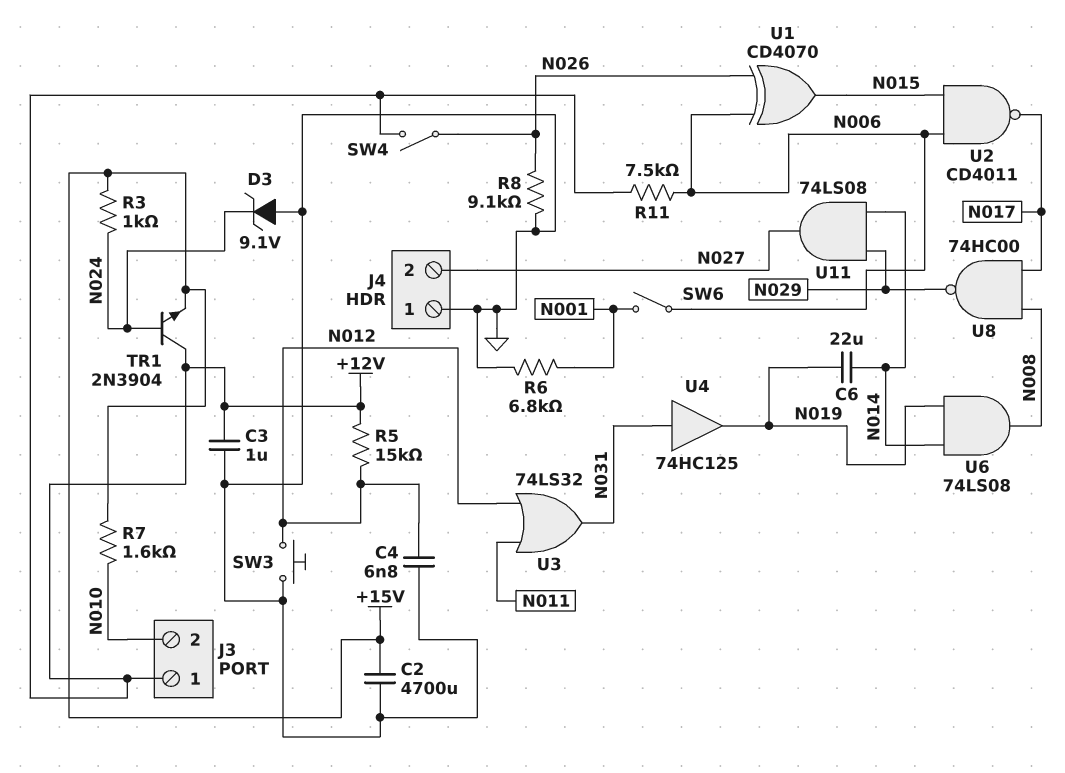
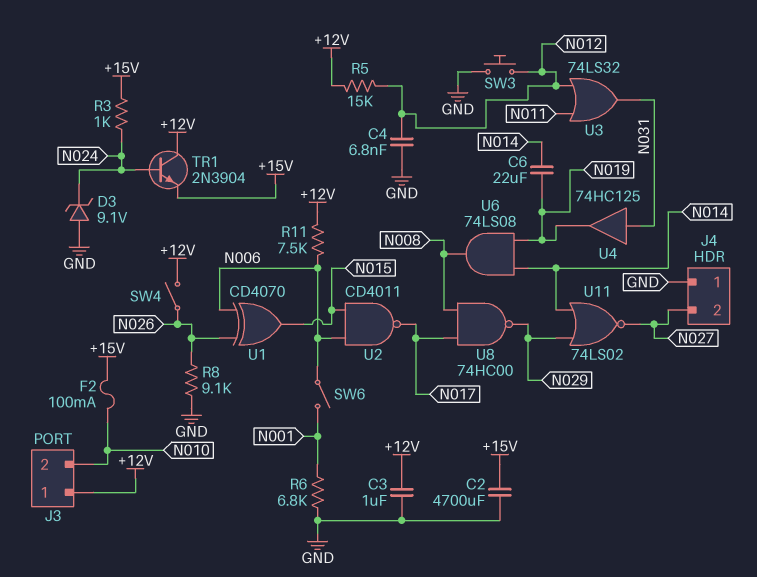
F2: none -> 100mA (+15V, N010)
R7: 1.6k (+15V, N010) -> none
U11: AND 74LS08 (in N014, in N029, out N027) -> NOR 74LS02 (in N014, in N029, out N027)

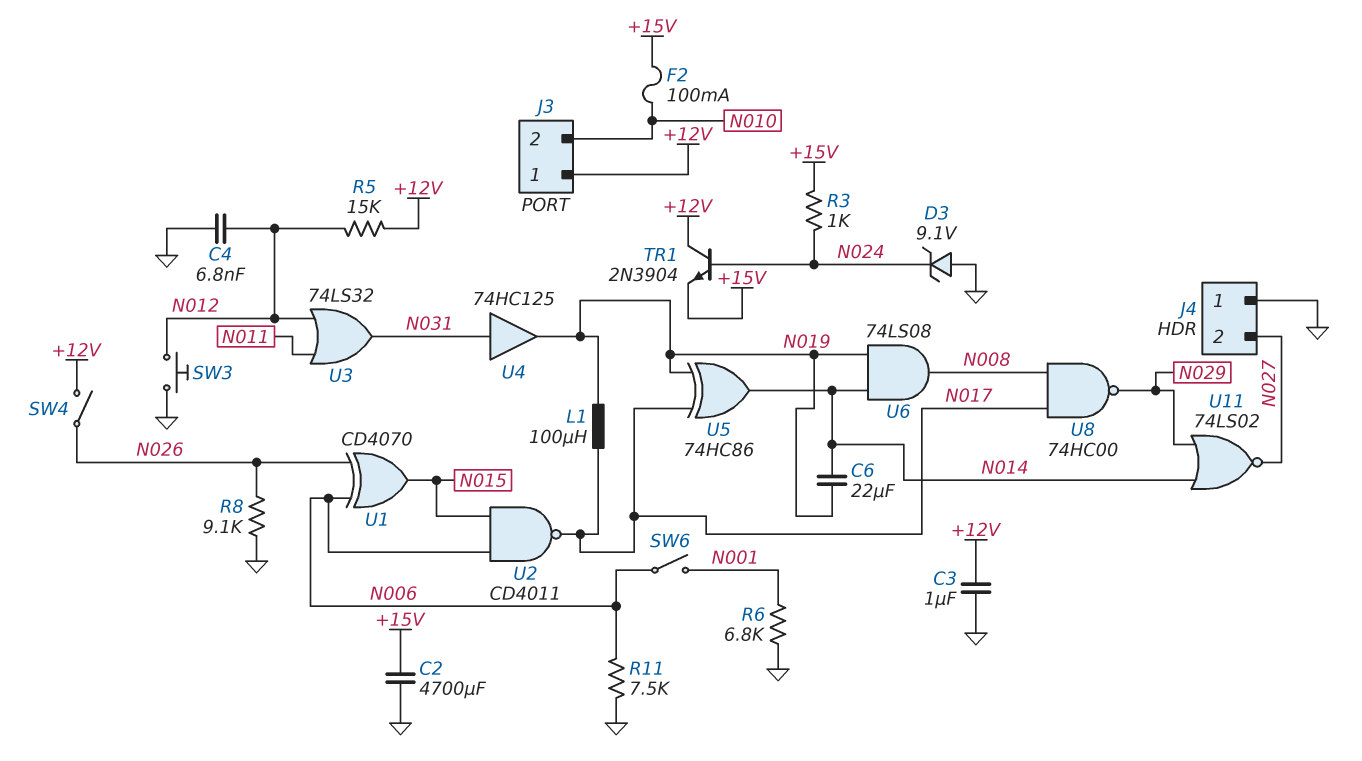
L1: none -> 100uH (N017, N019)
R11: 7.5k (+12V, N006) -> 7.5k (GND, N006)
U5: none -> XOR 74HC86 (in N017, in N019, out N014)

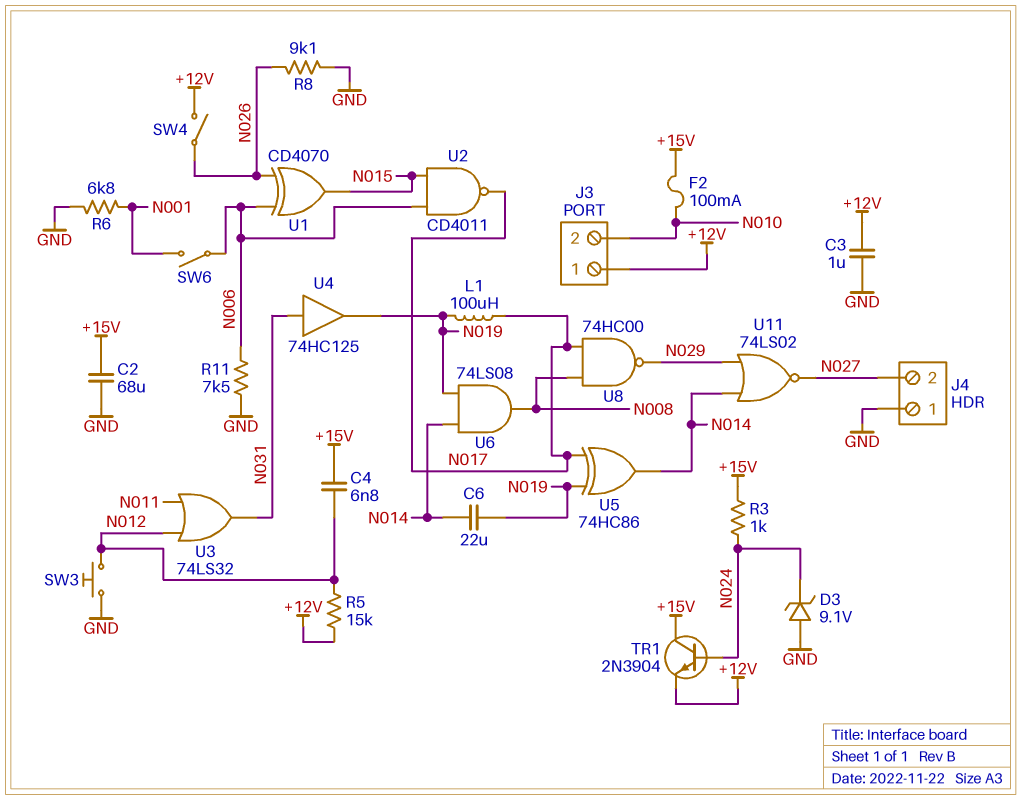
C2: 4700uF (+15V, GND) -> 68uF (+15V, GND)
C4: 6.8nF (GND, N012) -> 6.8nF (+15V, N012)
TR1: NPN 2N3904 (B N024, C +12V, E +15V) -> NPN 2N3904 (B N024, C +15V, E +12V)

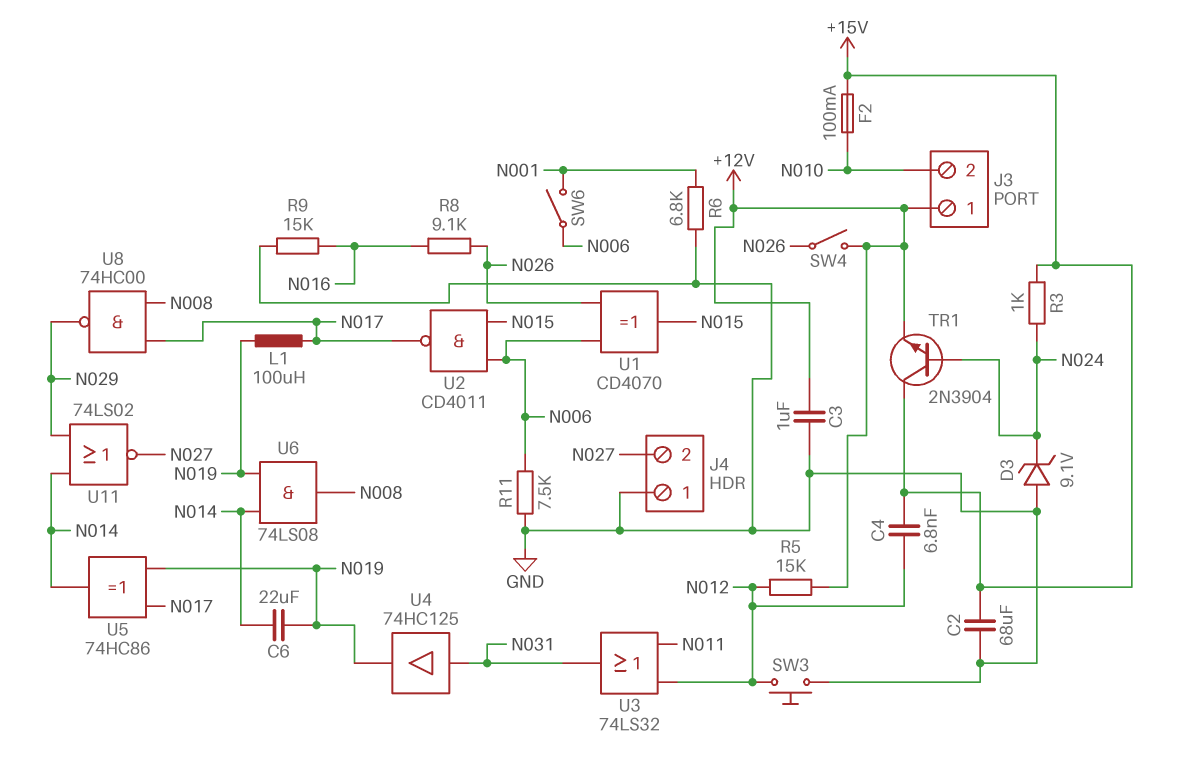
R8: 9.1k (GND, N026) -> 9.1k (N016, N026)
R9: none -> 15k (GND, N016)

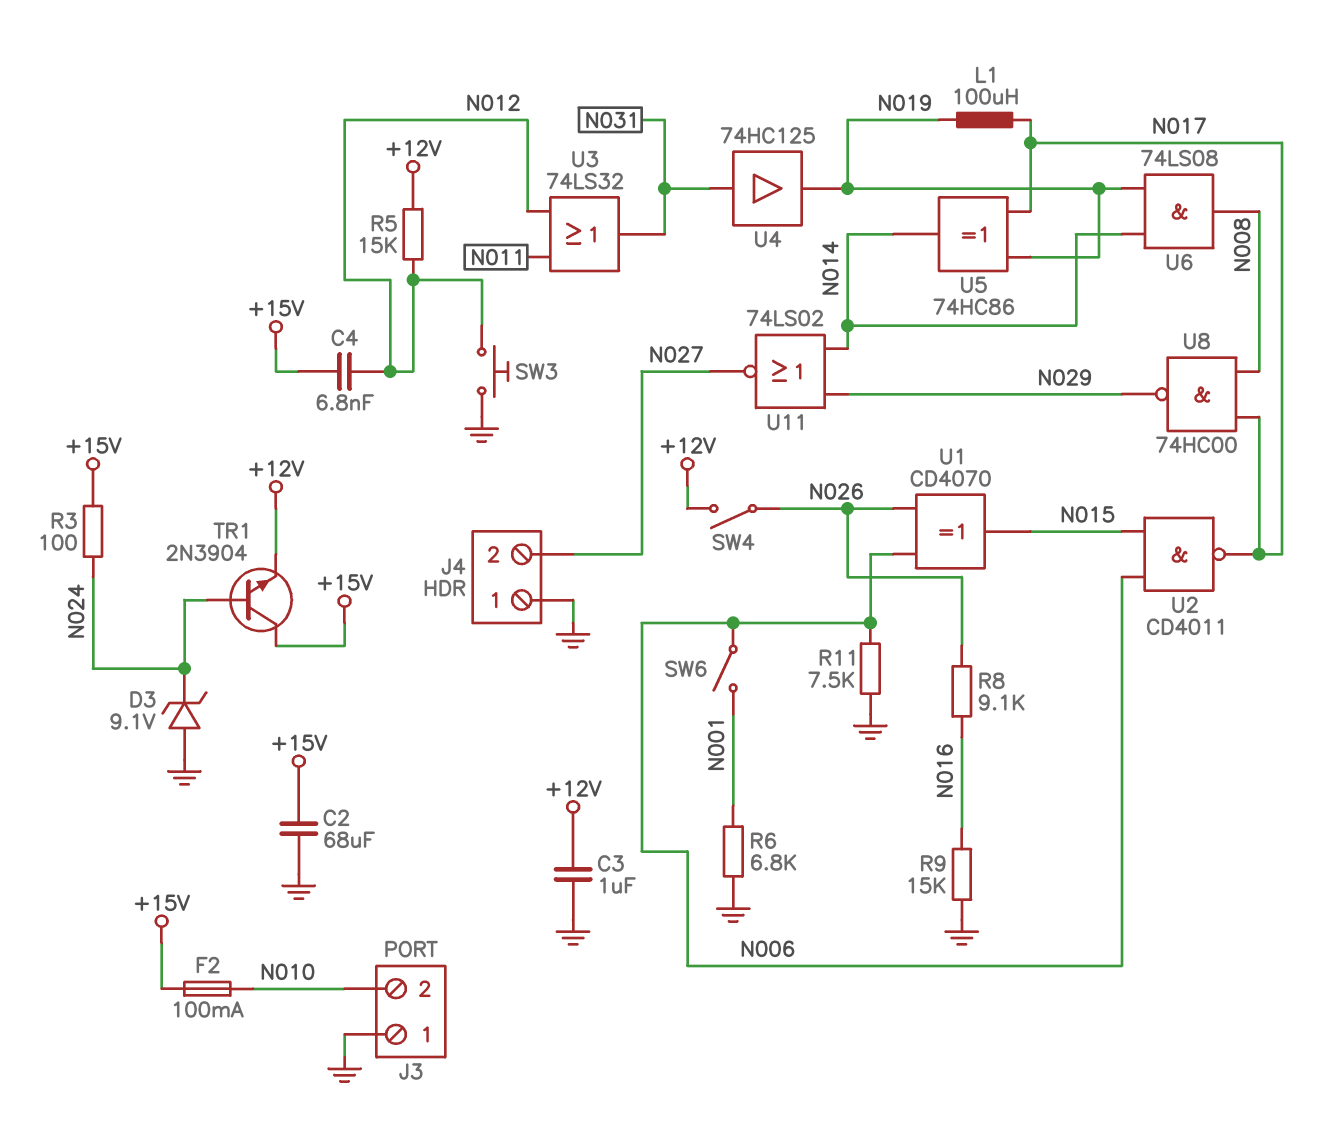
C6: 22uF (N014, N019) -> none
J3 pin 1: +12V -> GND
R3: 1k (+15V, N024) -> 100 (+15V, N024)

